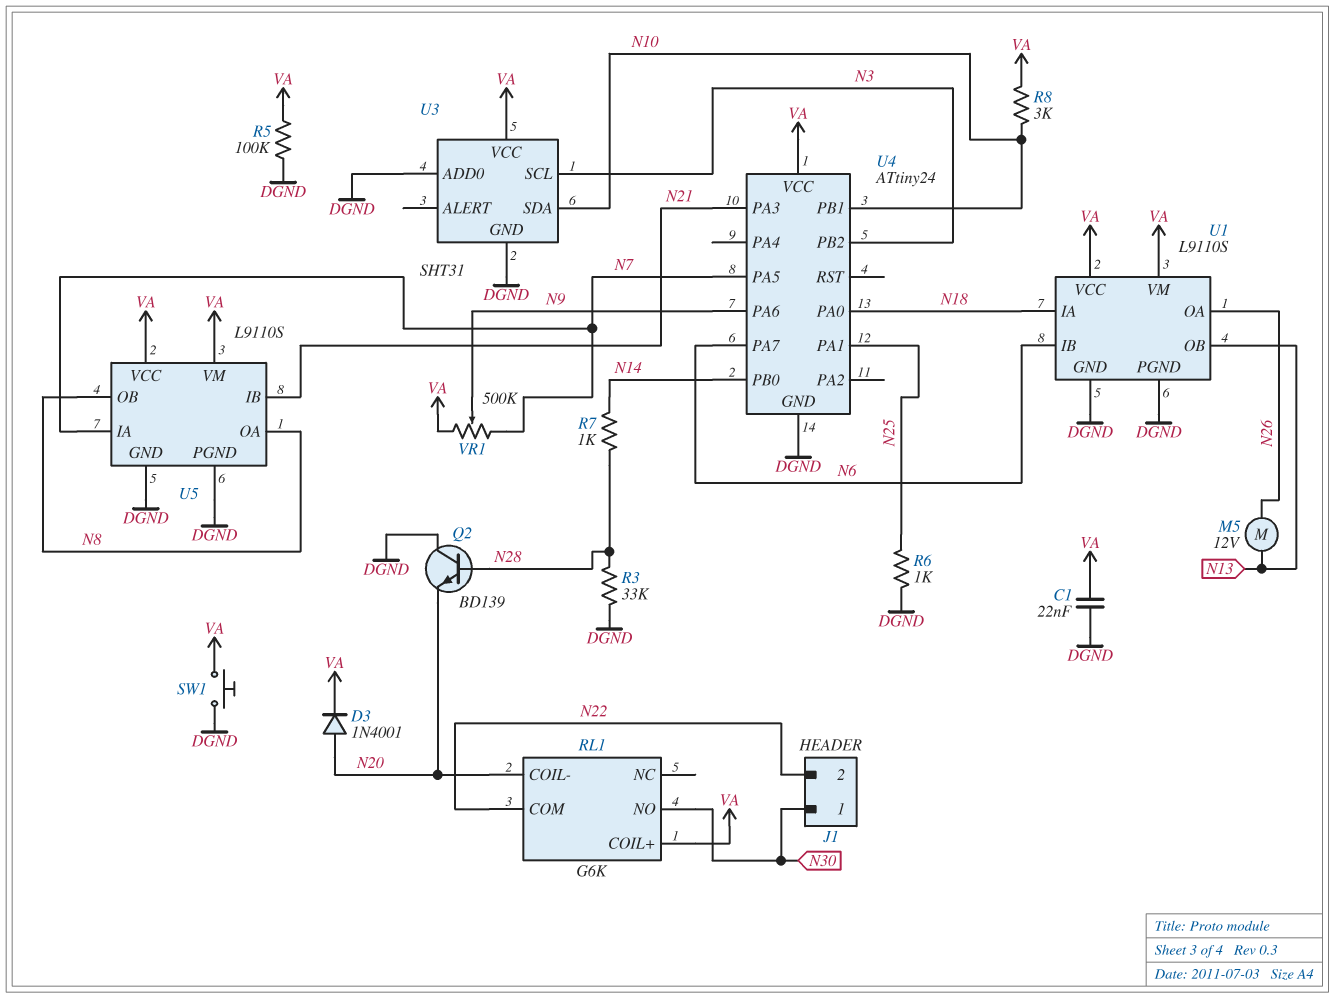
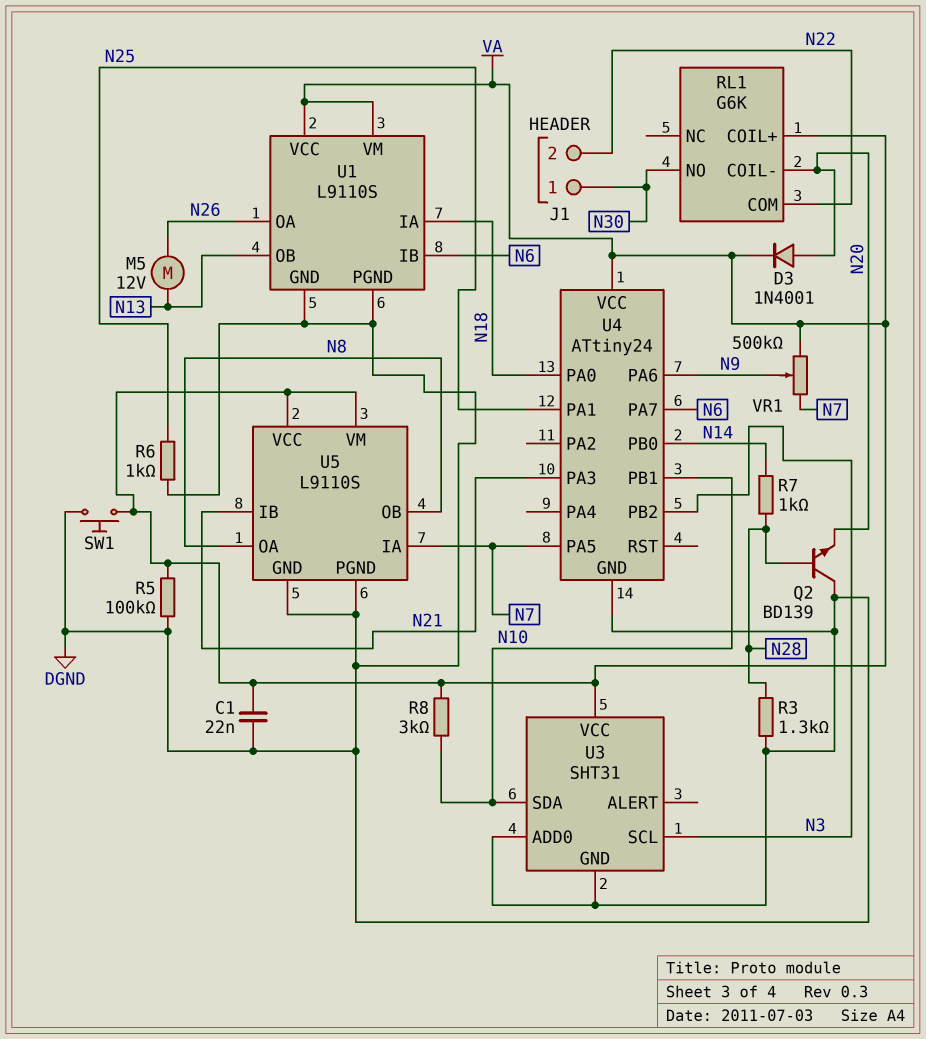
R3: 33k (DGND, N28) -> 1.3k (DGND, N28)

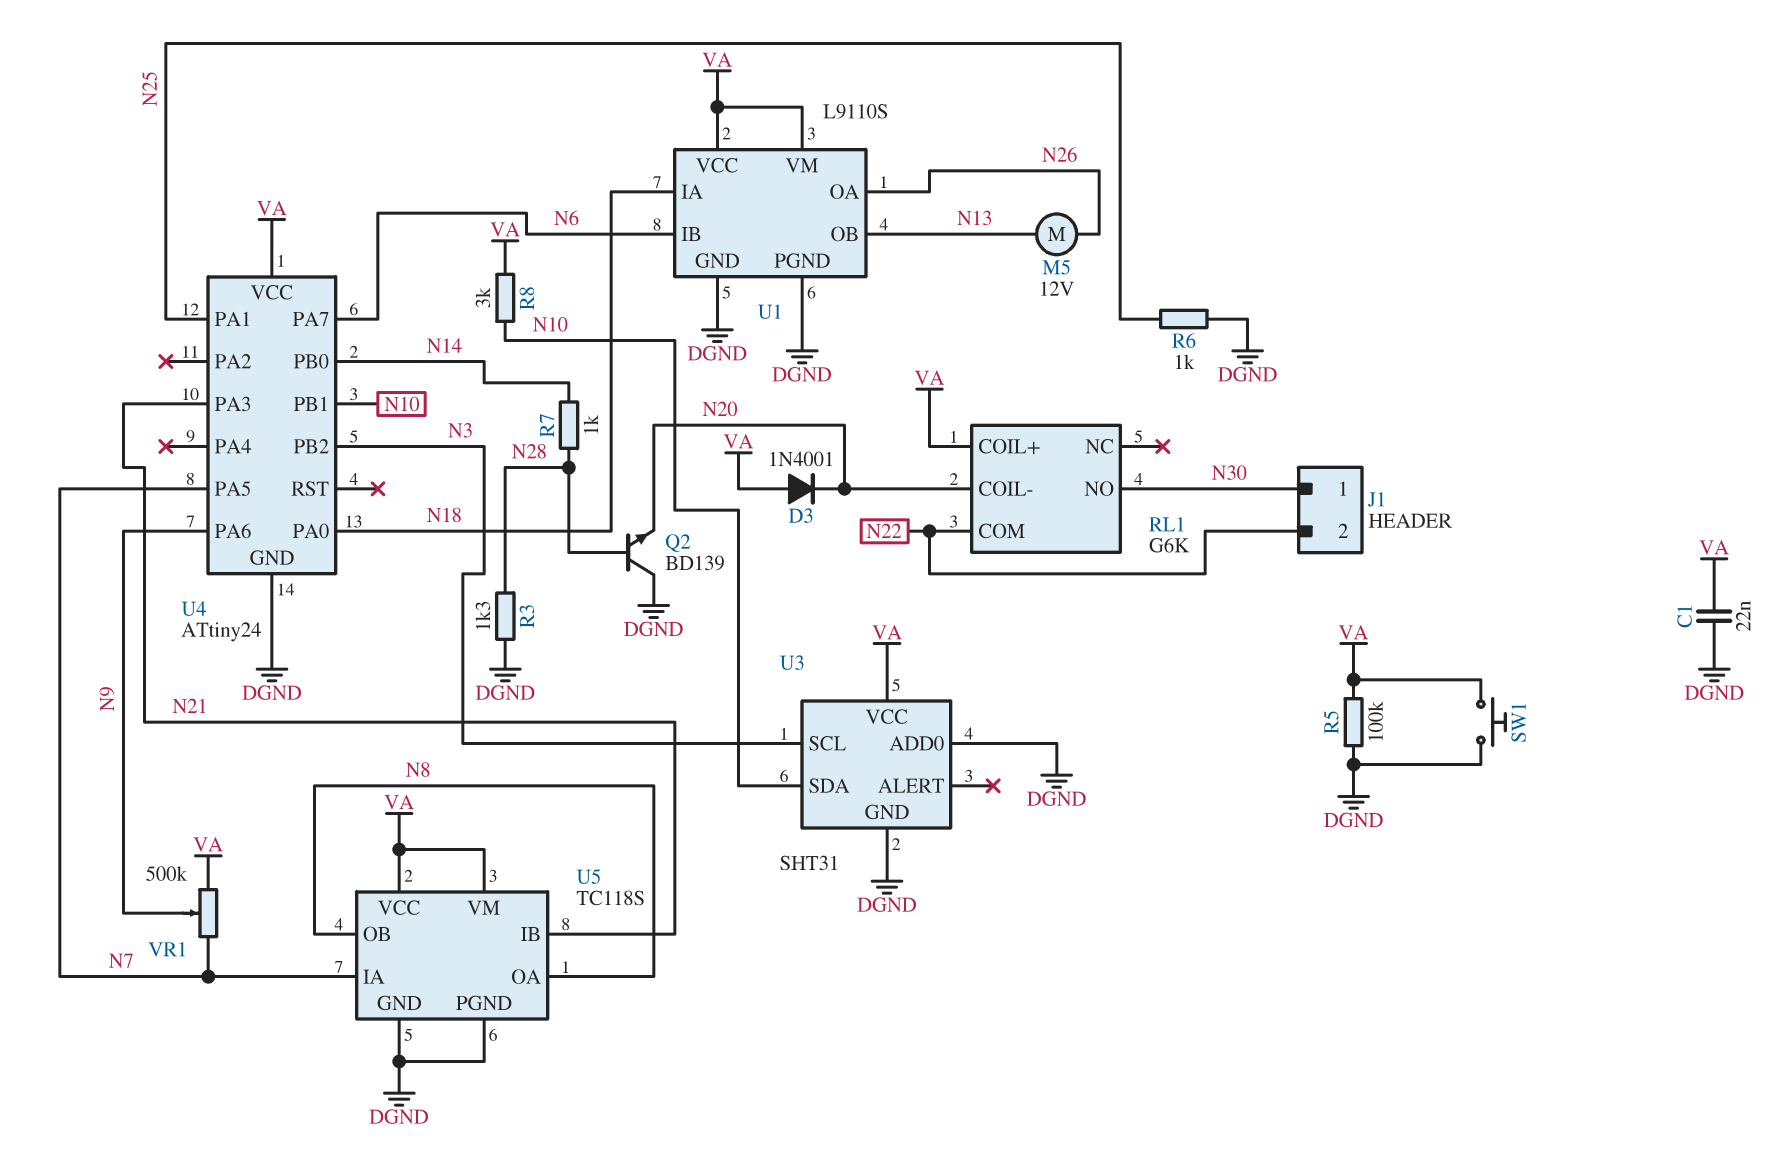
D3: diode 1N4001 (A N20, K VA) -> diode 1N4001 (A VA, K N20)
U5: L9110S -> TC118S

